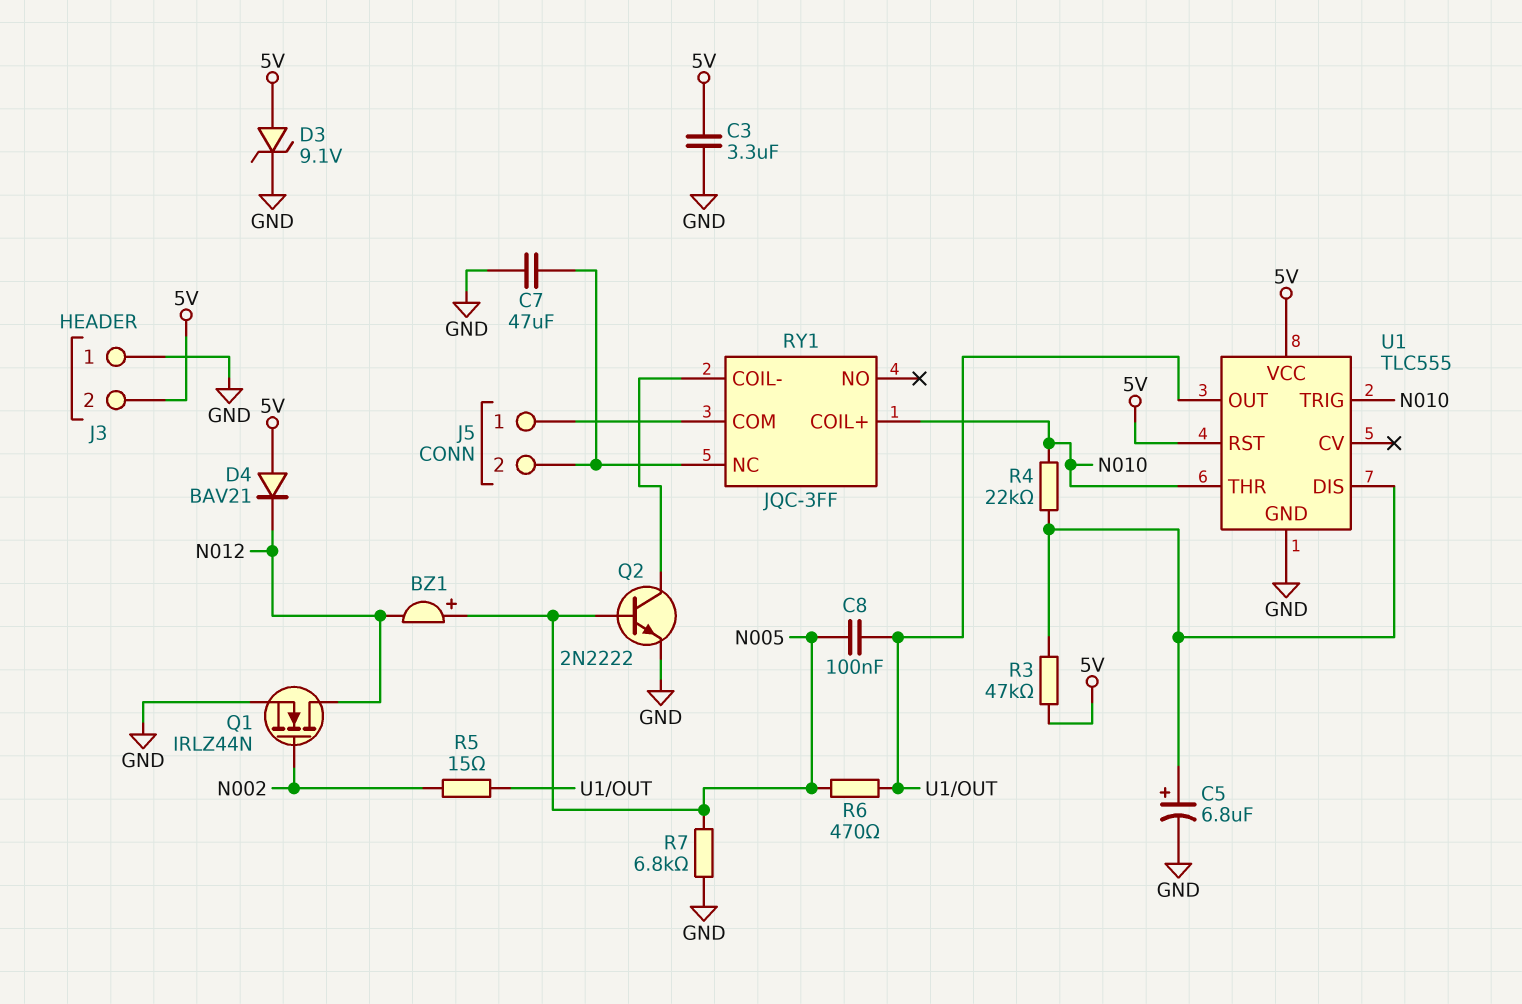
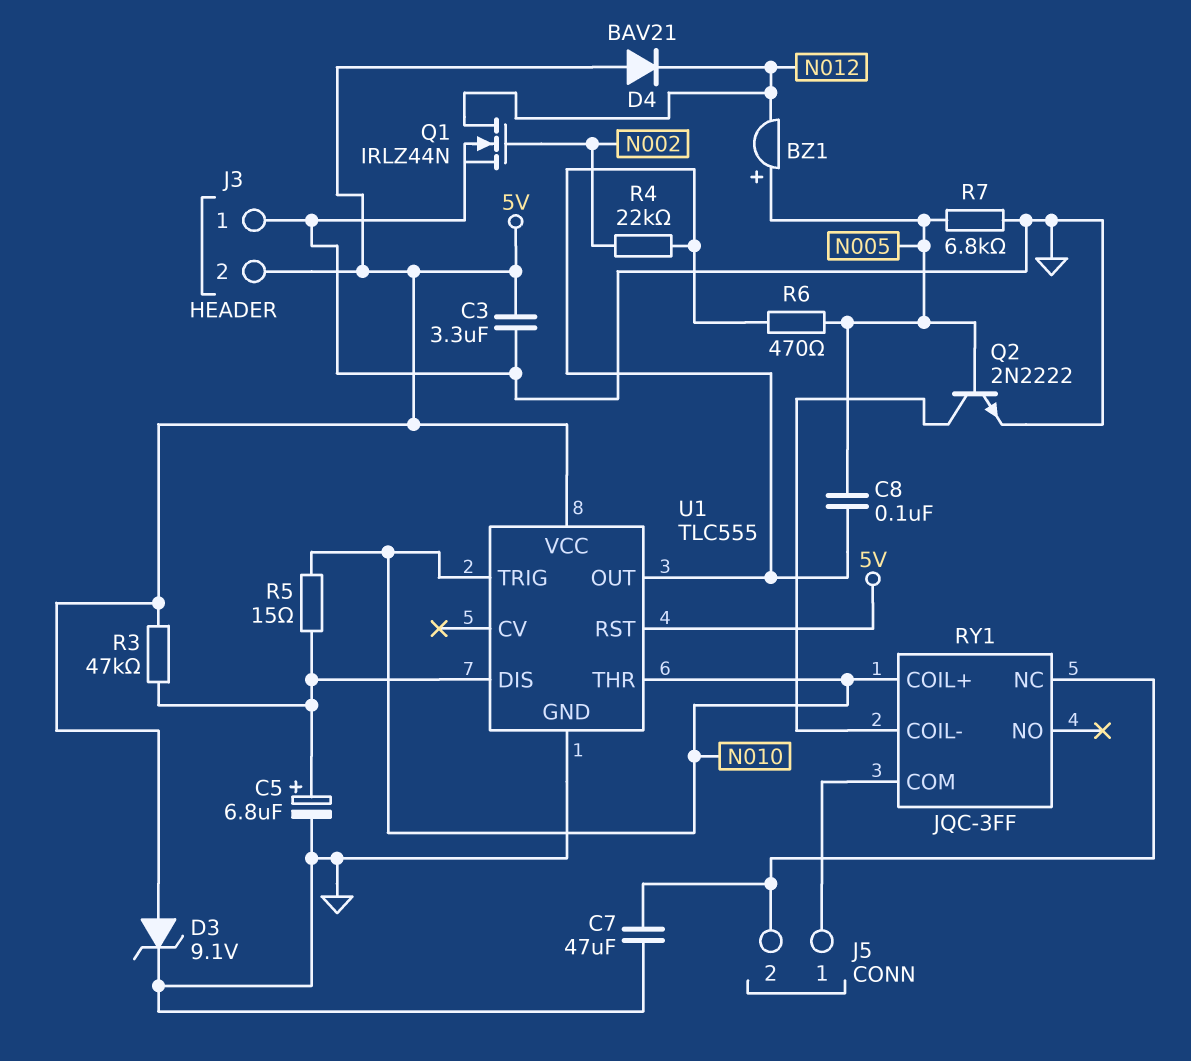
R4: 22k (N010, U1/DIS) -> 22k (N002, U1/OUT)
R5: 15 (N002, U1/OUT) -> 15 (N010, U1/DIS)

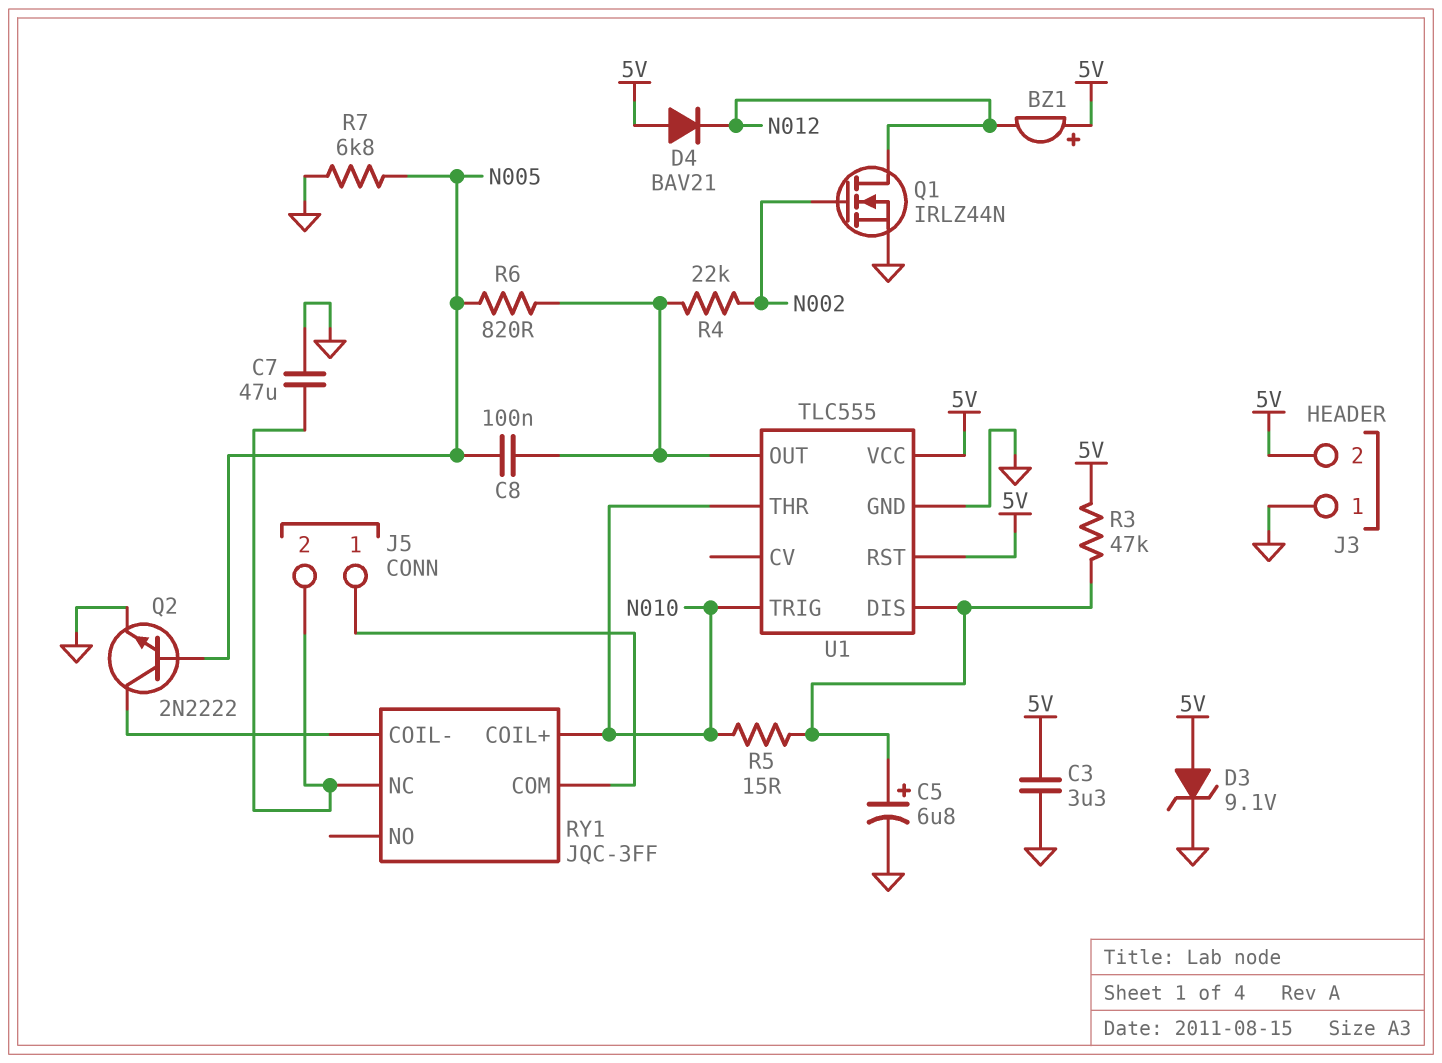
BZ1: buzzer (plus N005, minus N012) -> buzzer (plus 5V, minus N012)
R6: 470 (N005, U1/OUT) -> 820 (N005, U1/OUT)

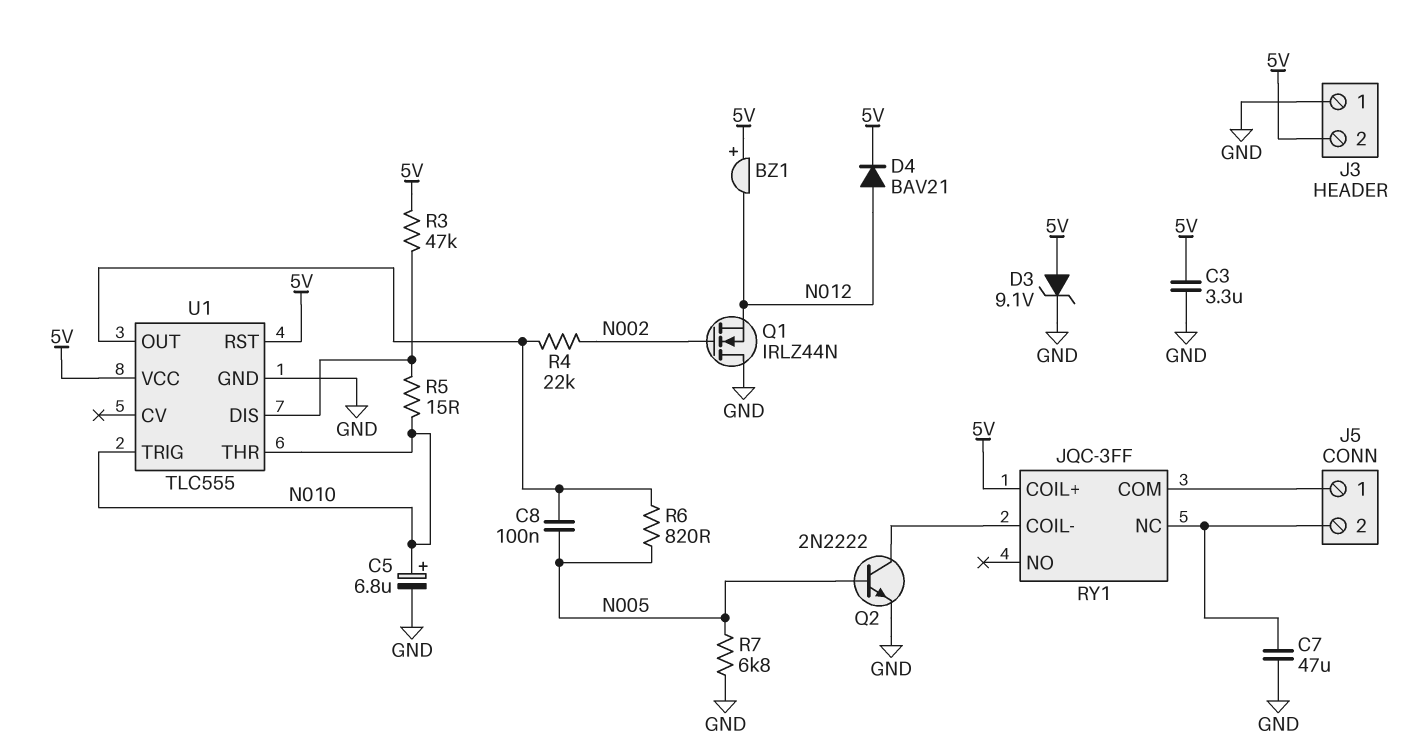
C5: 6.8uF (plus U1/DIS, minus GND) -> 6.8uF (plus N010, minus GND)
D4: diode BAV21 (A 5V, K N012) -> diode BAV21 (A N012, K 5V)
Q1: NMOS IRLZ44N (G N002, D N012, S GND) -> NMOS IRLZ44N (G N002, D GND, S N012)
RY1 pin COIL+: N010 -> 5V

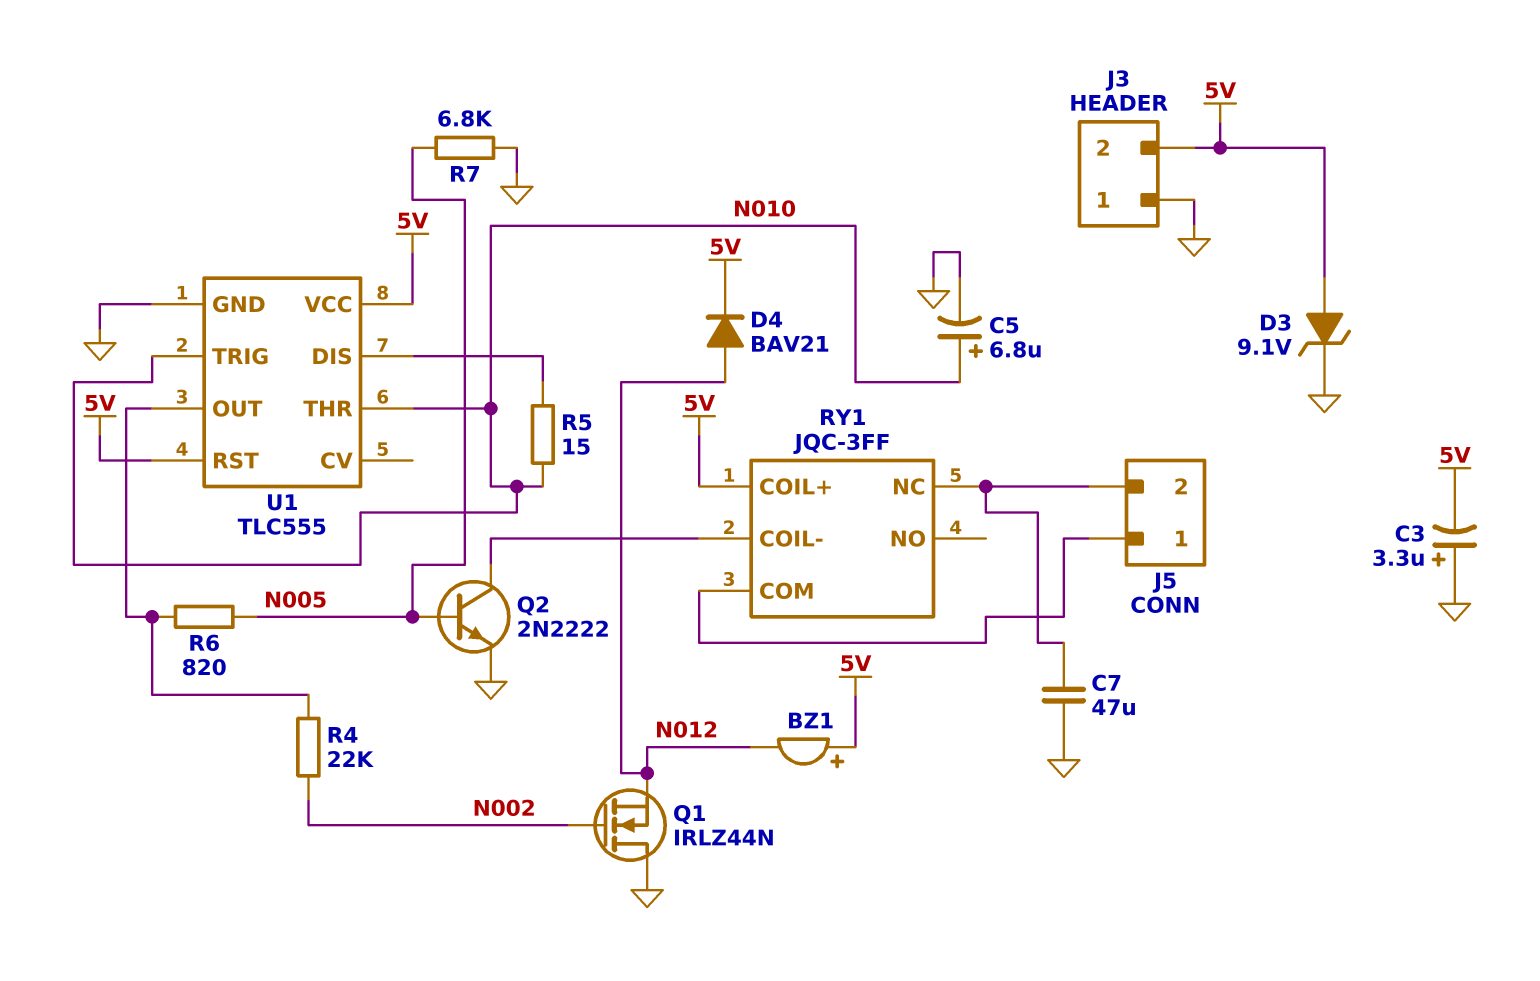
C3: 3.3uF (5V, GND) -> 3.3uF (plus GND, minus 5V)
C8: 100nF (N005, U1/OUT) -> none
R3: 47k (5V, U1/DIS) -> none

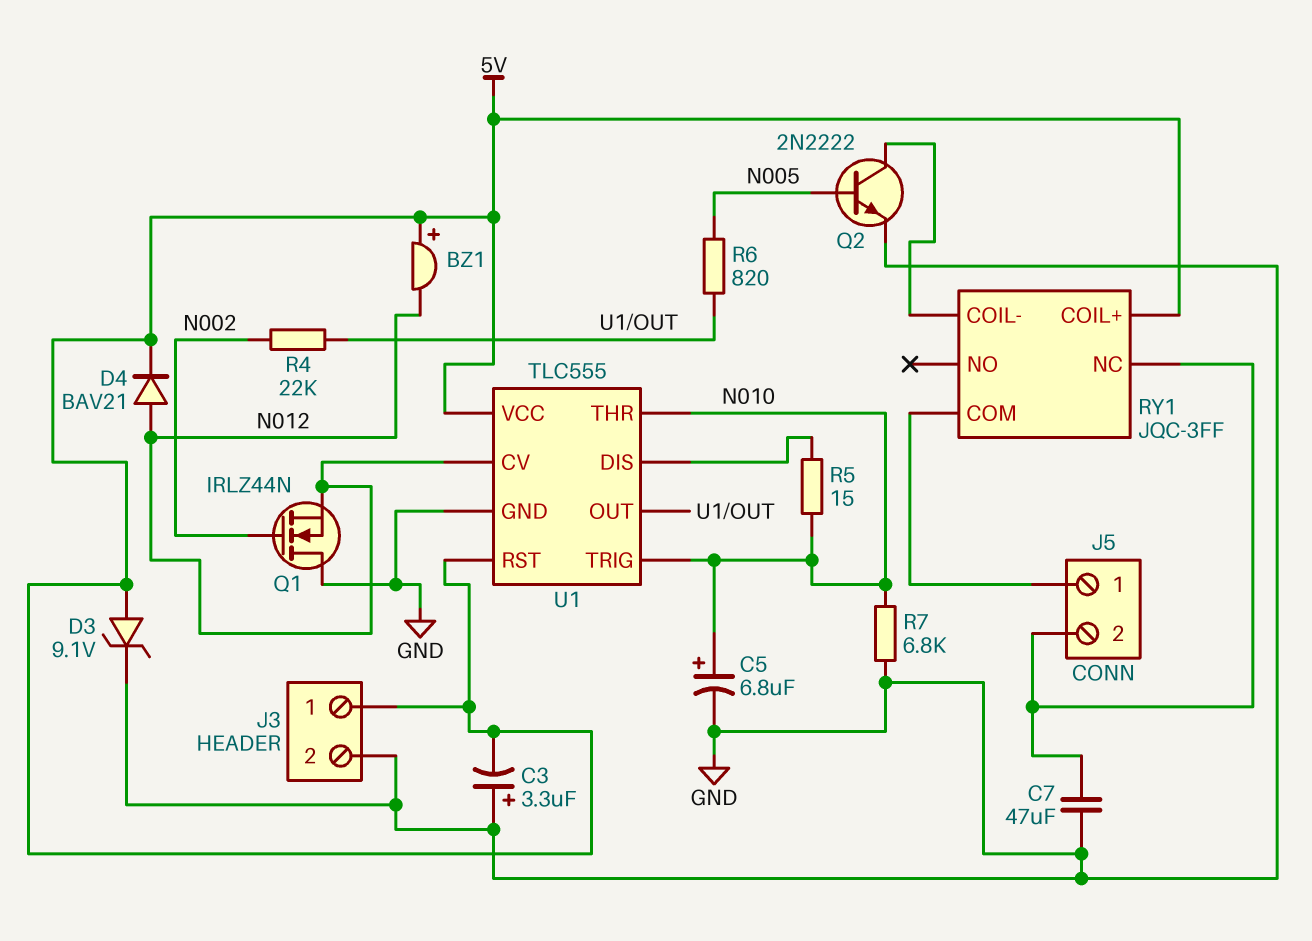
J3 pin 1: GND -> 5V
J3 pin 2: 5V -> GND
R7: 6.8k (GND, N005) -> 6.8k (GND, N010)
U1 pin CV: none -> N012

